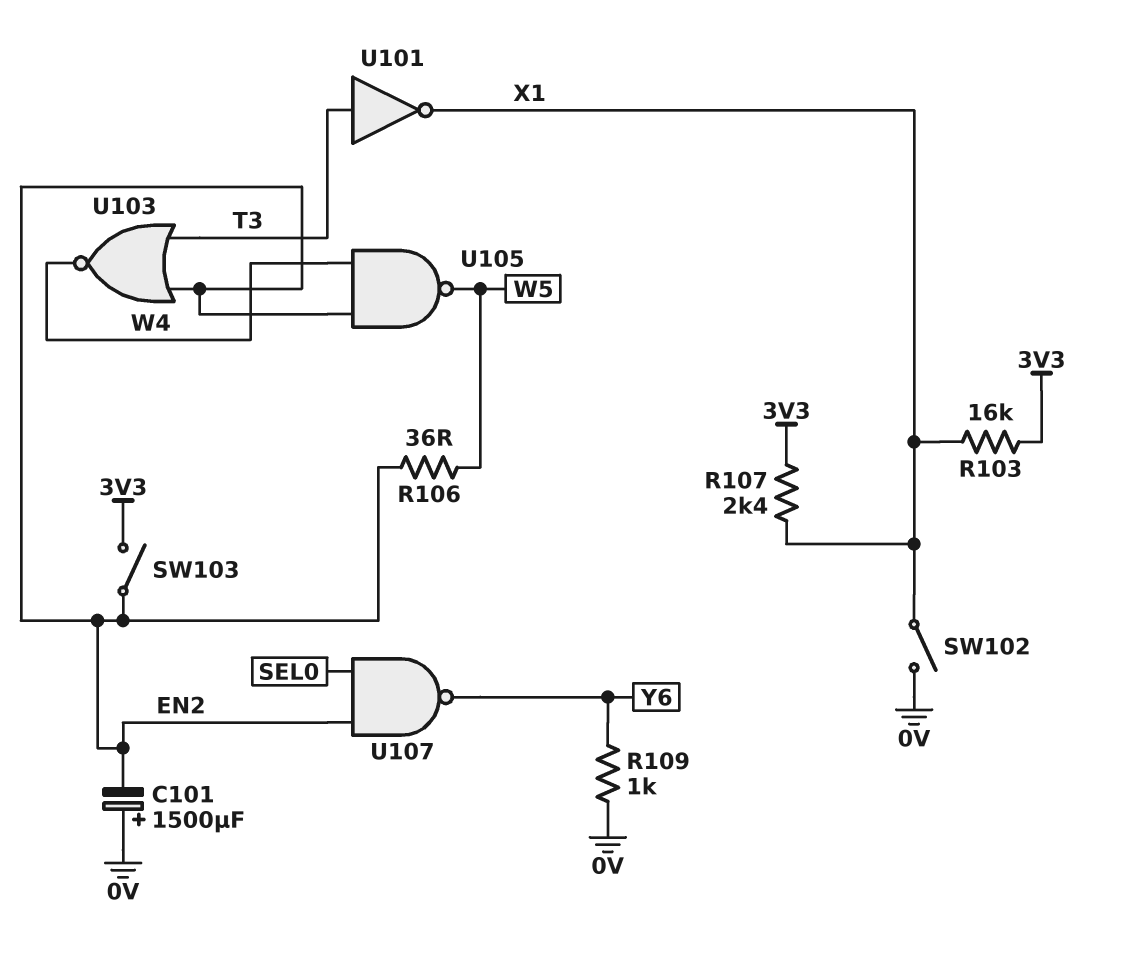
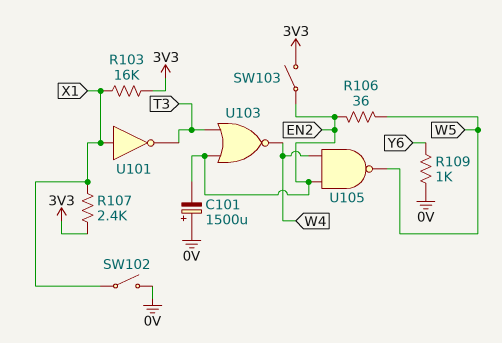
U101: NOT (in T3, out X1) -> NOT (in X1, out T3)
U107: NAND (in EN2, in SEL0, out Y6) -> none

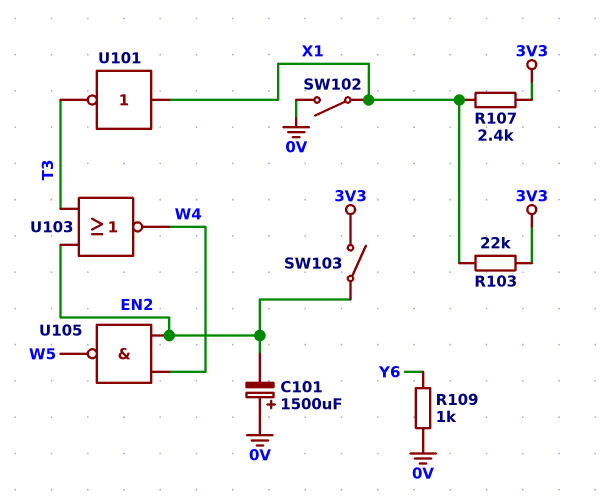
R103: 16k (3V3, X1) -> 22k (3V3, X1)
R106: 36 (EN2, W5) -> none

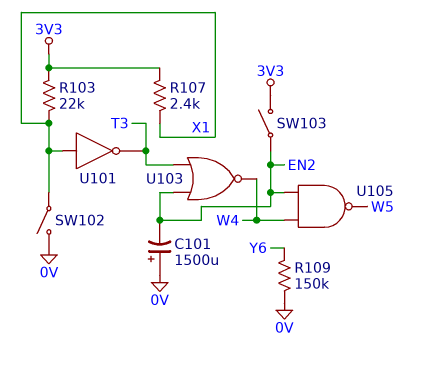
R109: 1k (0V, Y6) -> 150k (0V, Y6)

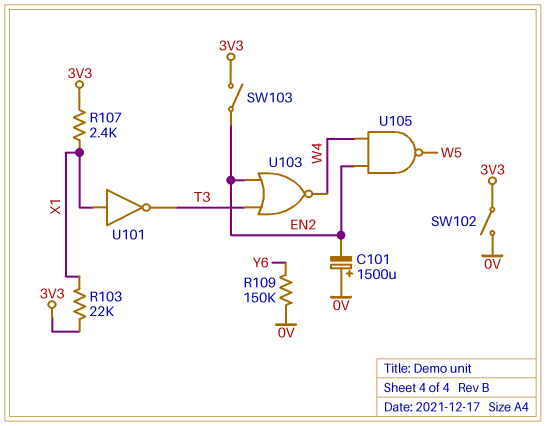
SW102: switch (0V, X1) -> switch (0V, 3V3)

